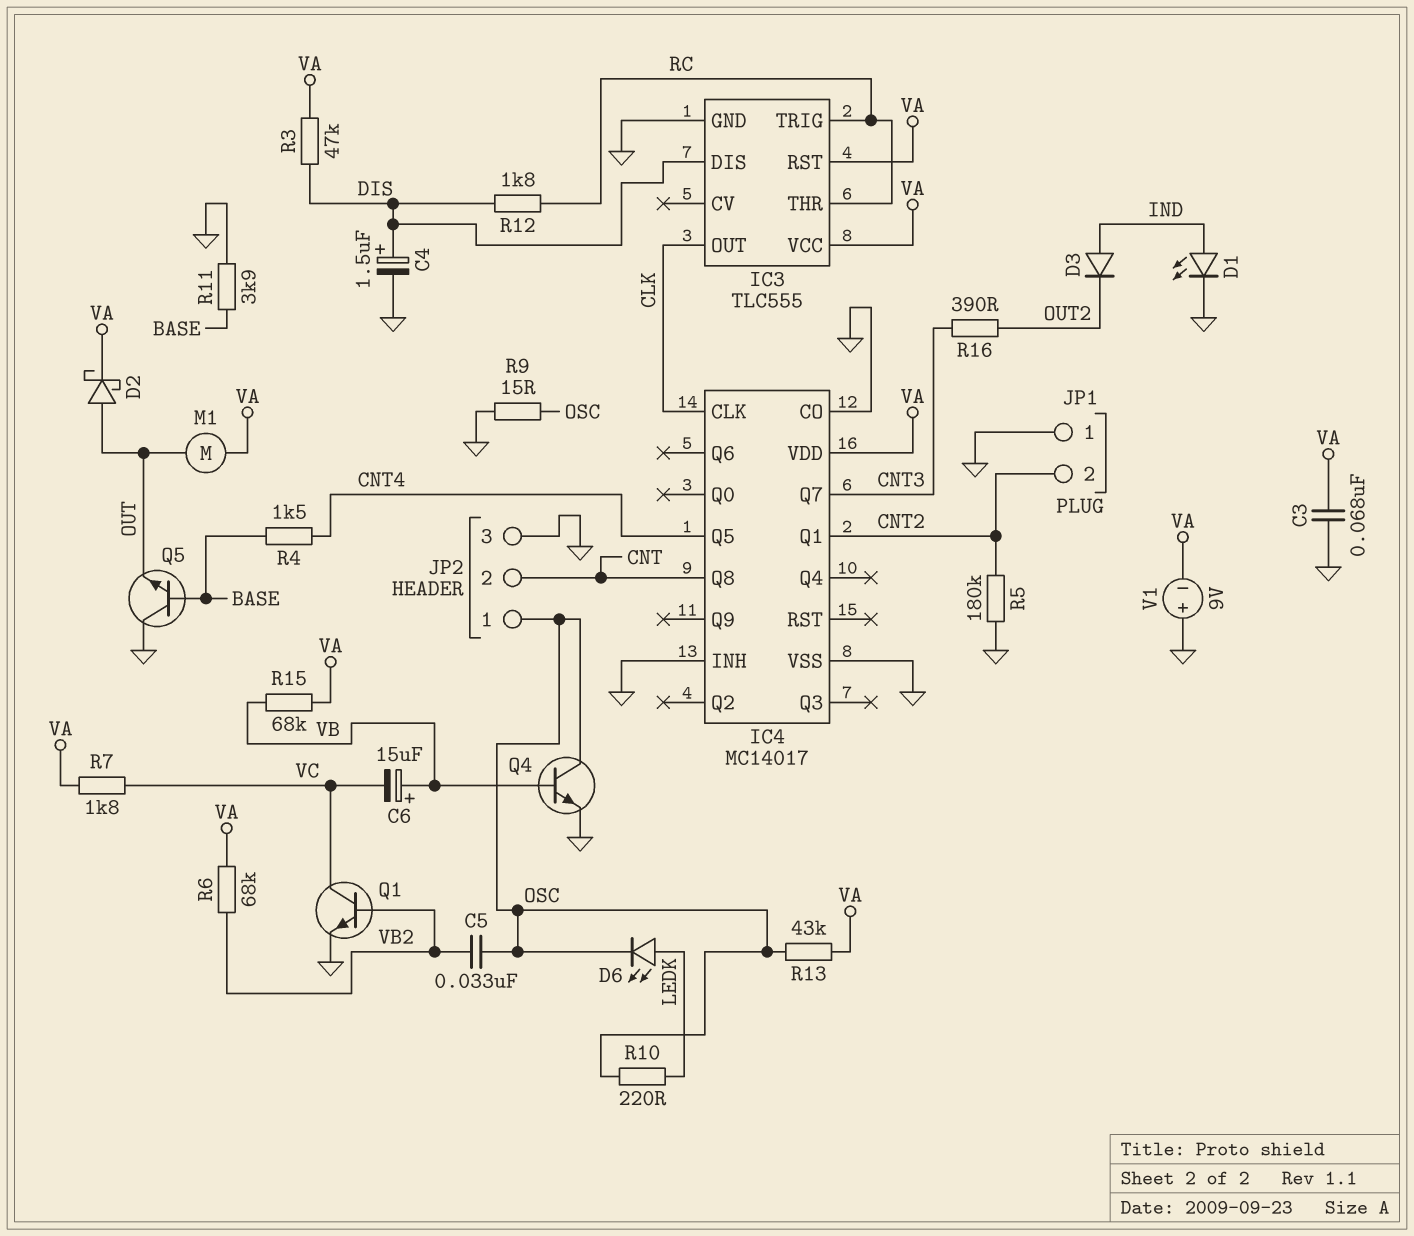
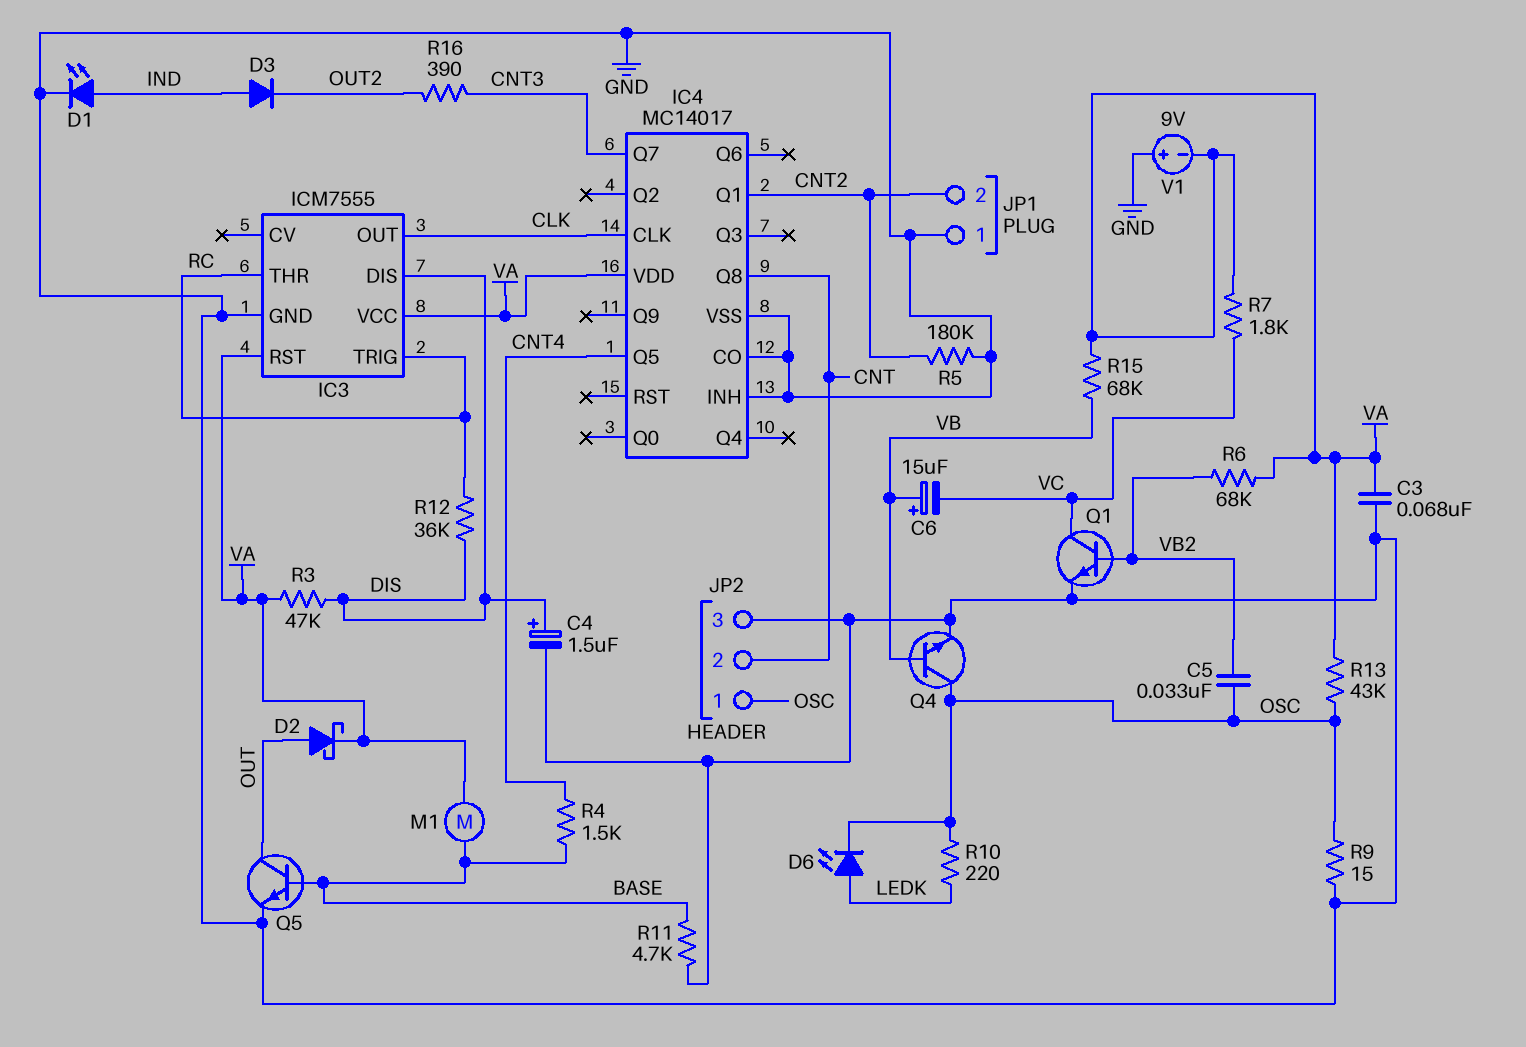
IC3: TLC555 -> ICM7555
M1: motor (OUT, VA) -> motor (BASE, VA)
Q5: NPN (B BASE, C GND, E OUT) -> NPN (B BASE, C OUT, E GND)
R11: 3.9k (BASE, GND) -> 4.7k (BASE, GND)
R12: 1.8k (DIS, RC) -> 36k (DIS, RC)

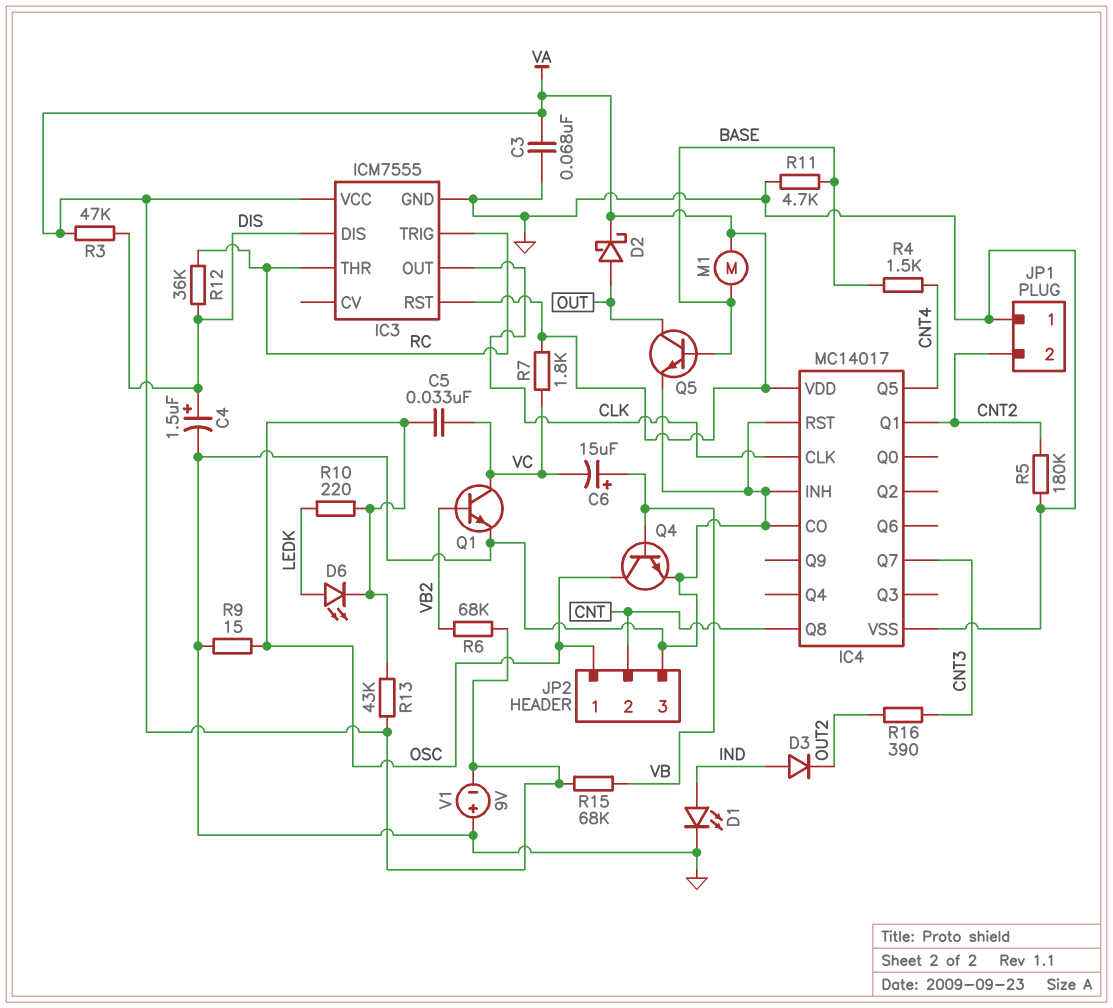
C5: 33nF (OSC, VB2) -> 33nF (OSC, VC)
IC4 pin RST: none -> GND

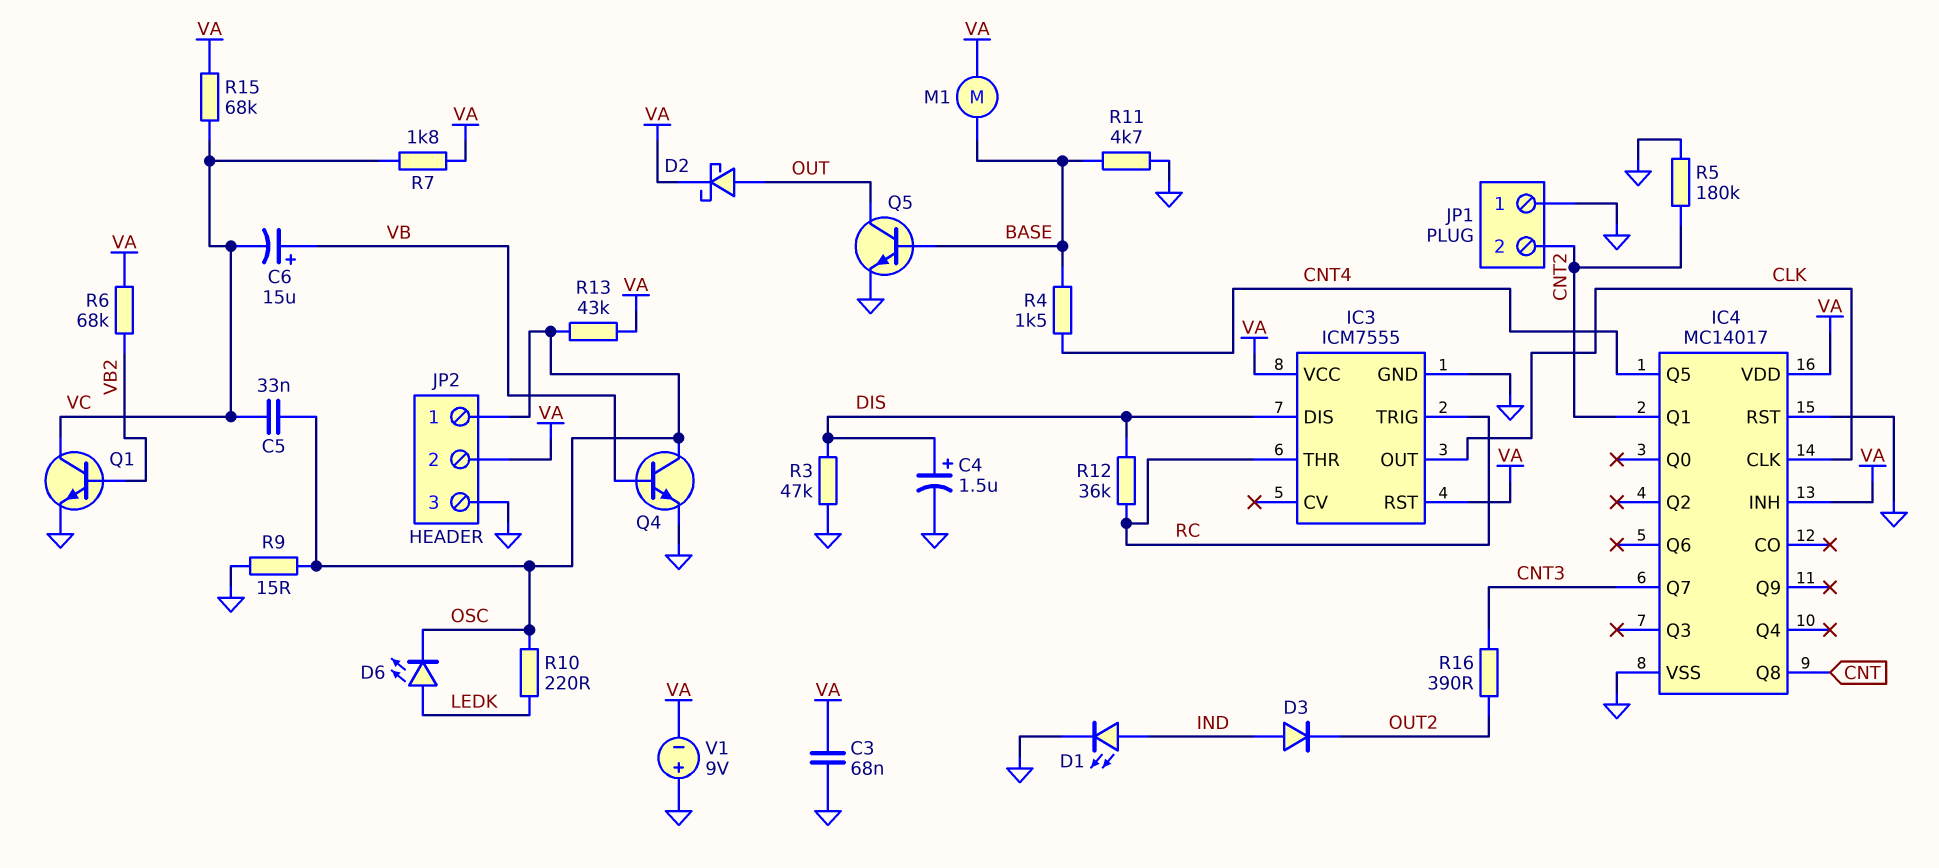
IC4 pin CO: GND -> none
IC4 pin INH: GND -> VA
JP2 pin 2: CNT -> VA
R3: 47k (DIS, VA) -> 47k (DIS, GND)
R15: 68k (VA, VB) -> 68k (VA, VC)

